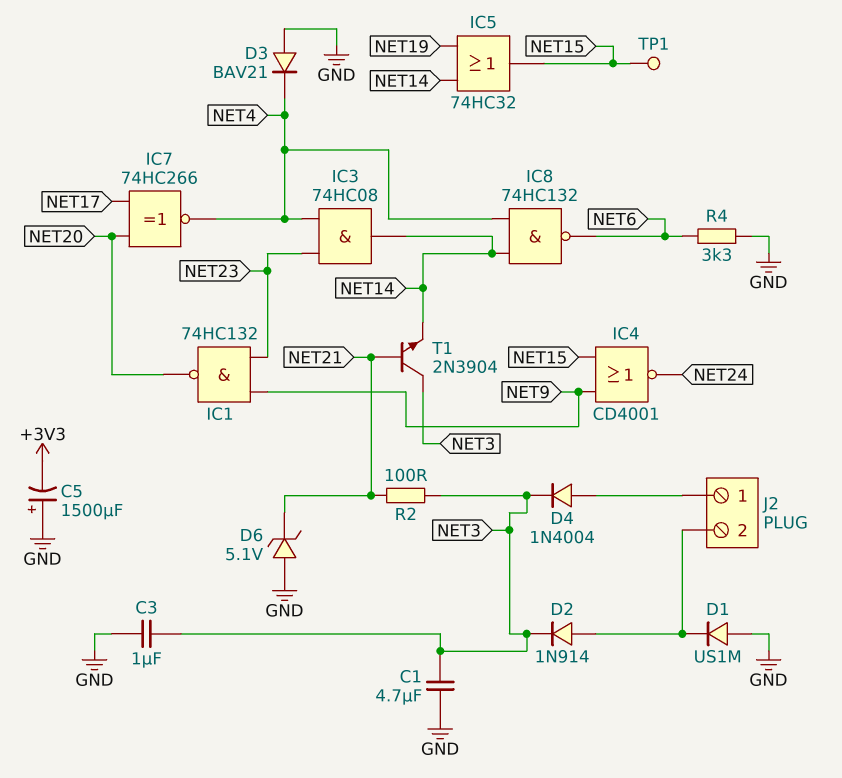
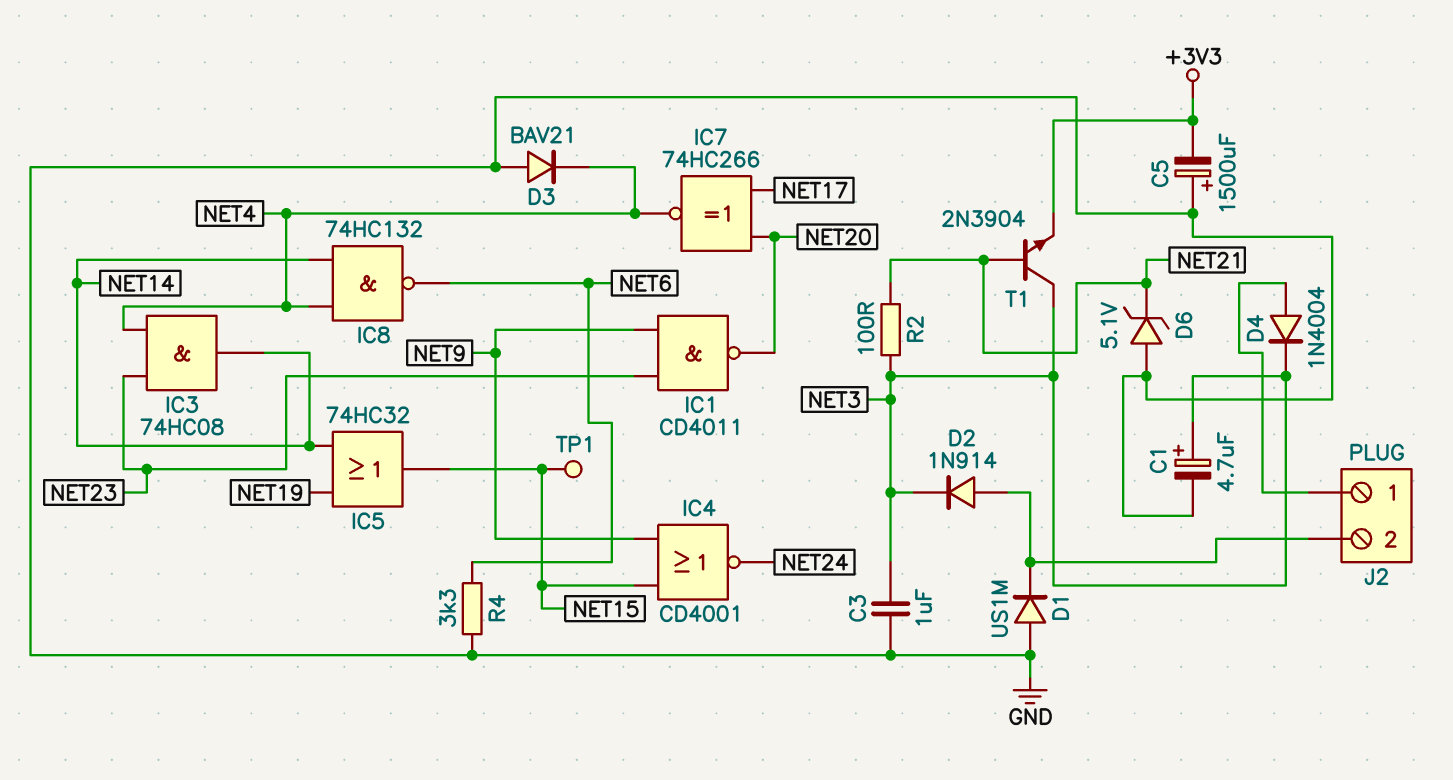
C1: 4.7uF (GND, NET3) -> 4.7uF (plus NET3, minus GND)
IC1: NAND 74HC132 (in NET9, in NET23, out NET20) -> NAND CD4011 (in NET9, in NET23, out NET20)
T1: NPN 2N3904 (B NET21, C NET3, E NET14) -> NPN 2N3904 (B NET21, C NET3, E +3V3)

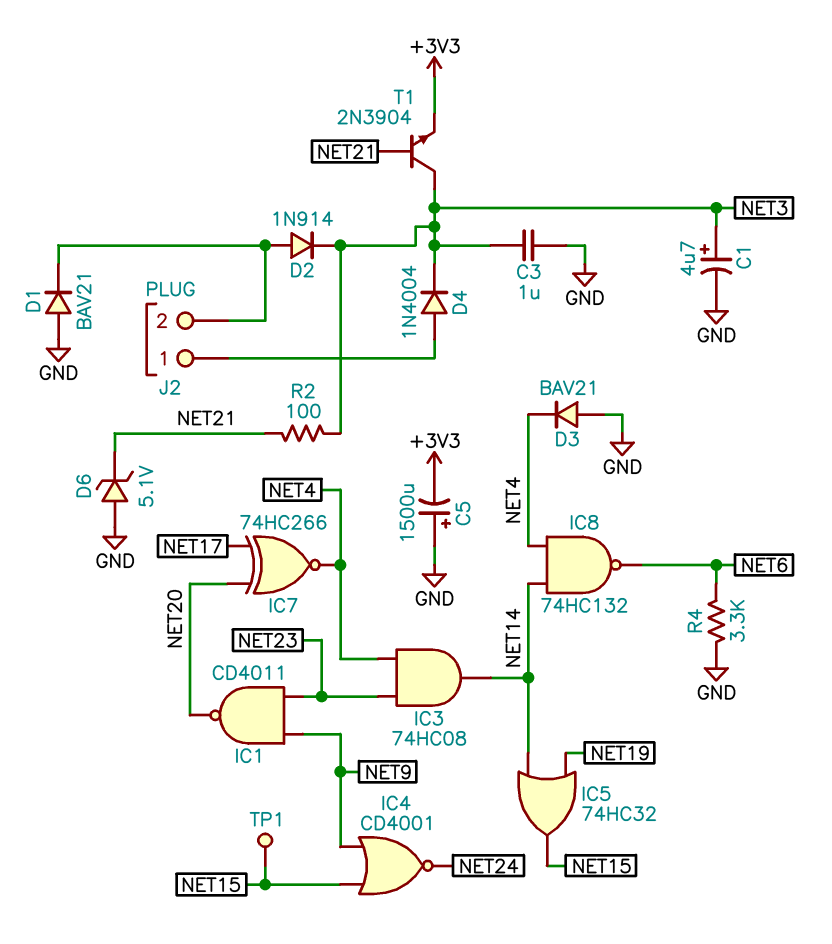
D1: diode US1M (A GND, K J2/2) -> diode BAV21 (A GND, K J2/2)

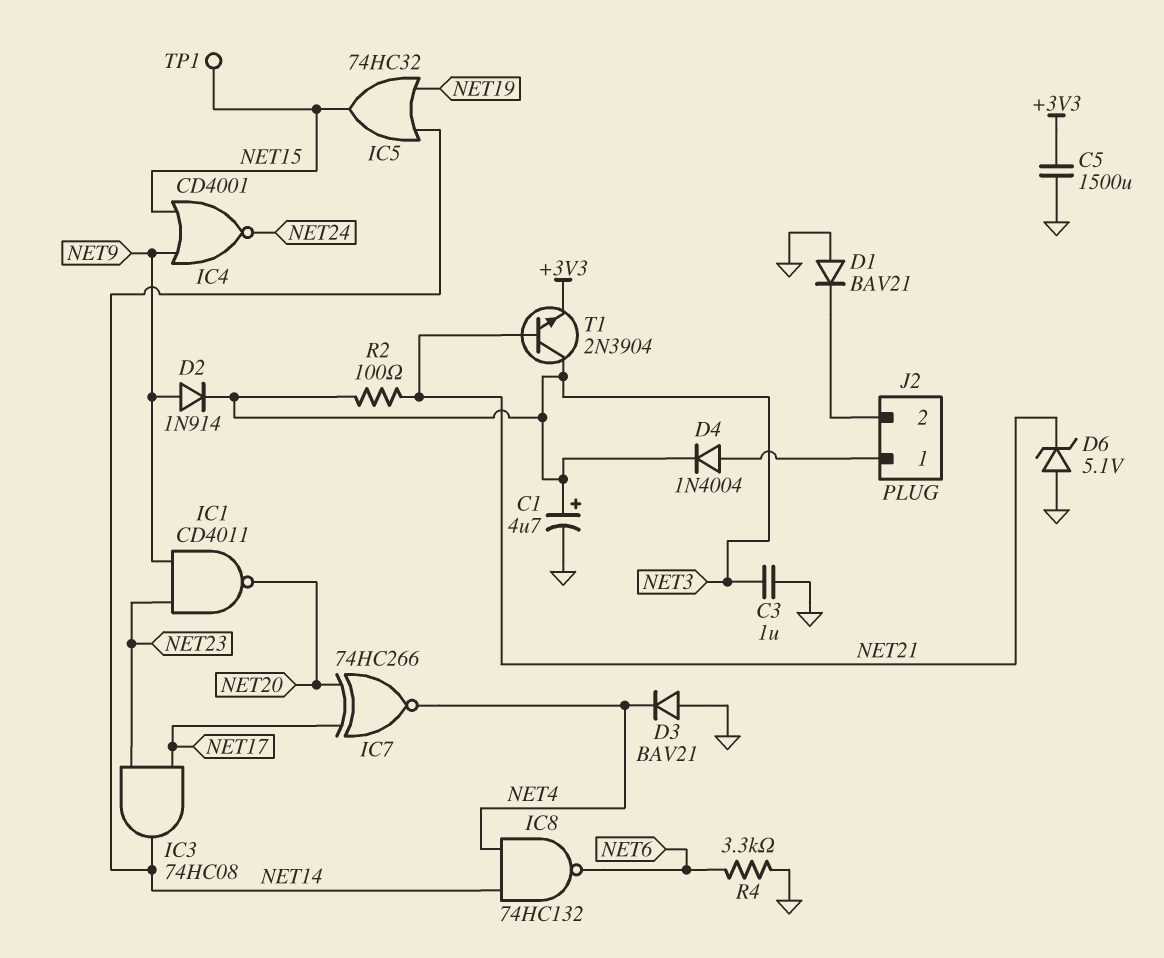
C5: 1500uF (plus GND, minus +3V3) -> 1500uF (+3V3, GND)
D2: diode 1N914 (A J2/2, K NET3) -> diode 1N914 (A NET9, K NET3)
IC3: AND 74HC08 (in NET4, in NET23, out NET14) -> AND 74HC08 (in NET17, in NET23, out NET14)

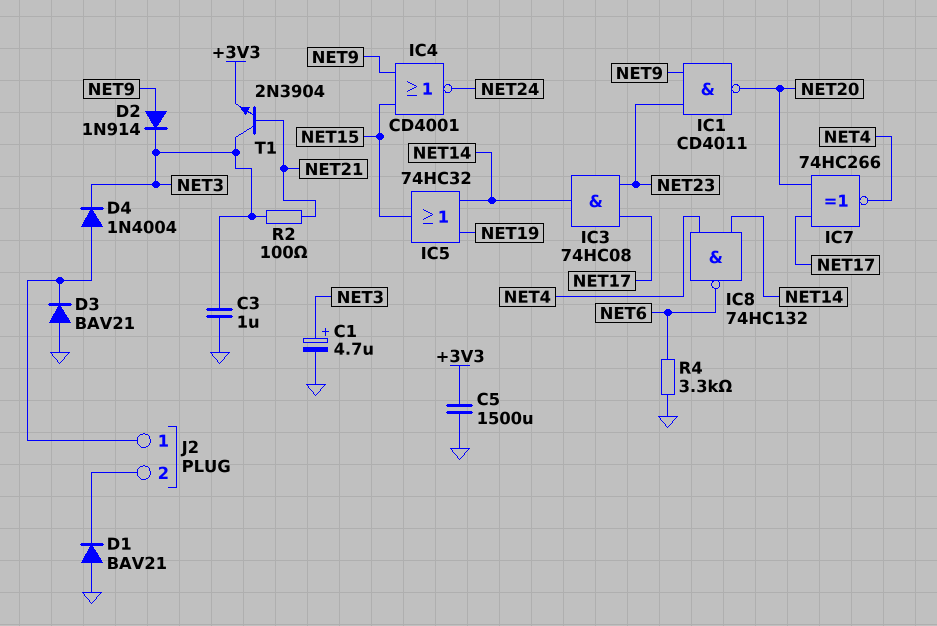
D3: diode BAV21 (A GND, K NET4) -> diode BAV21 (A GND, K J2/1)
D6: zener 5.1V (A GND, K NET21) -> none
TP1: test point (NET15) -> none

